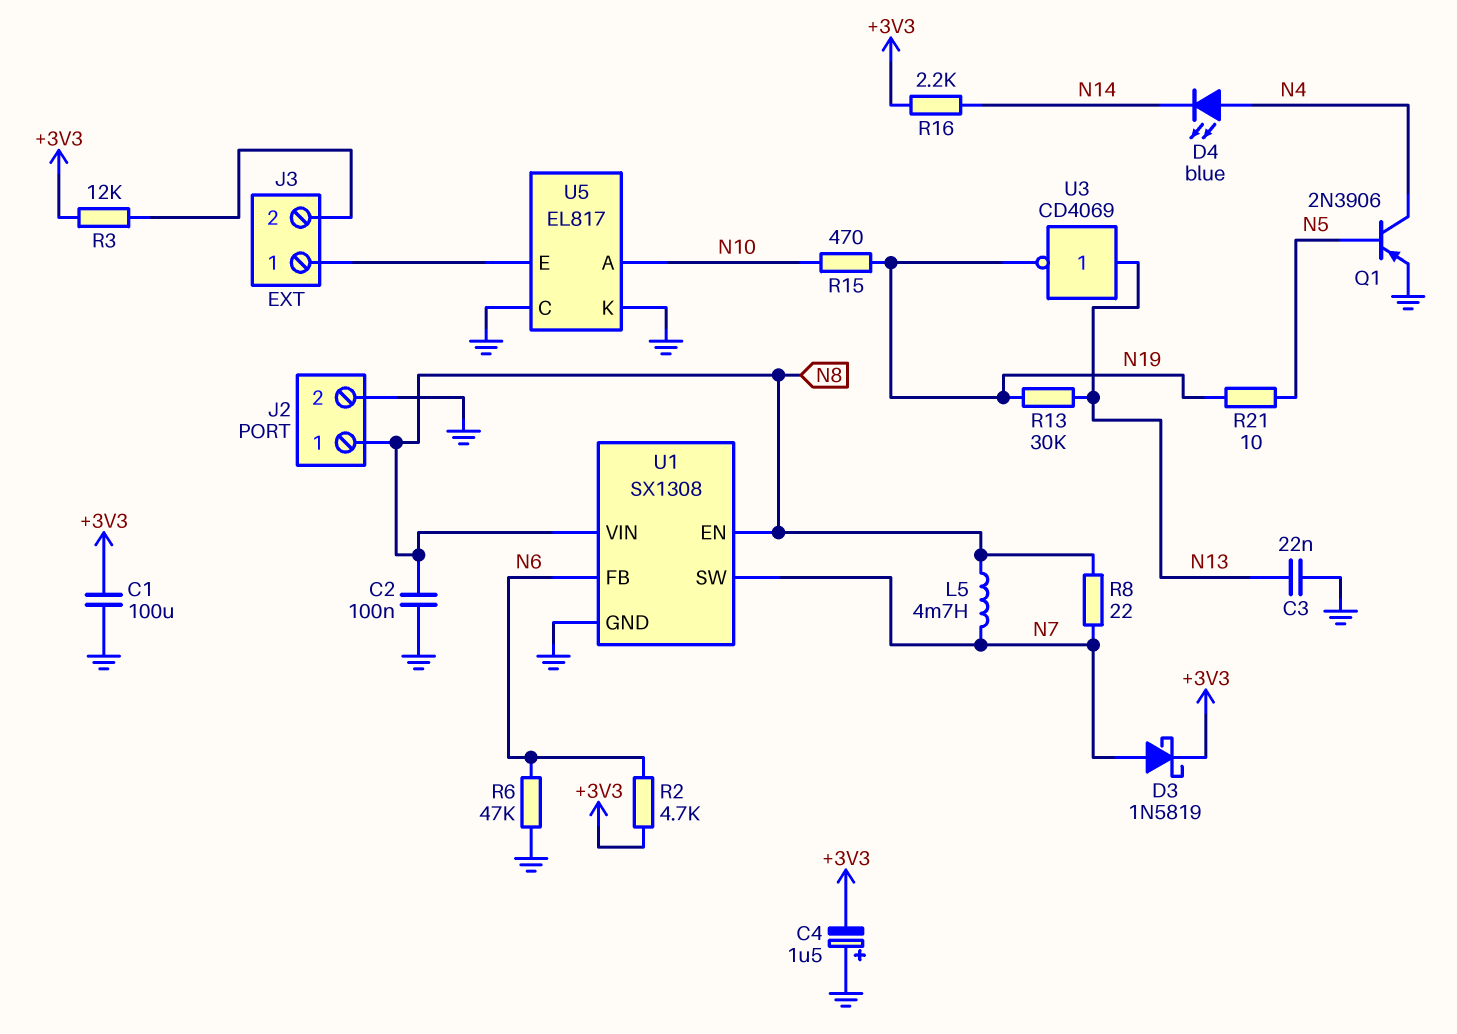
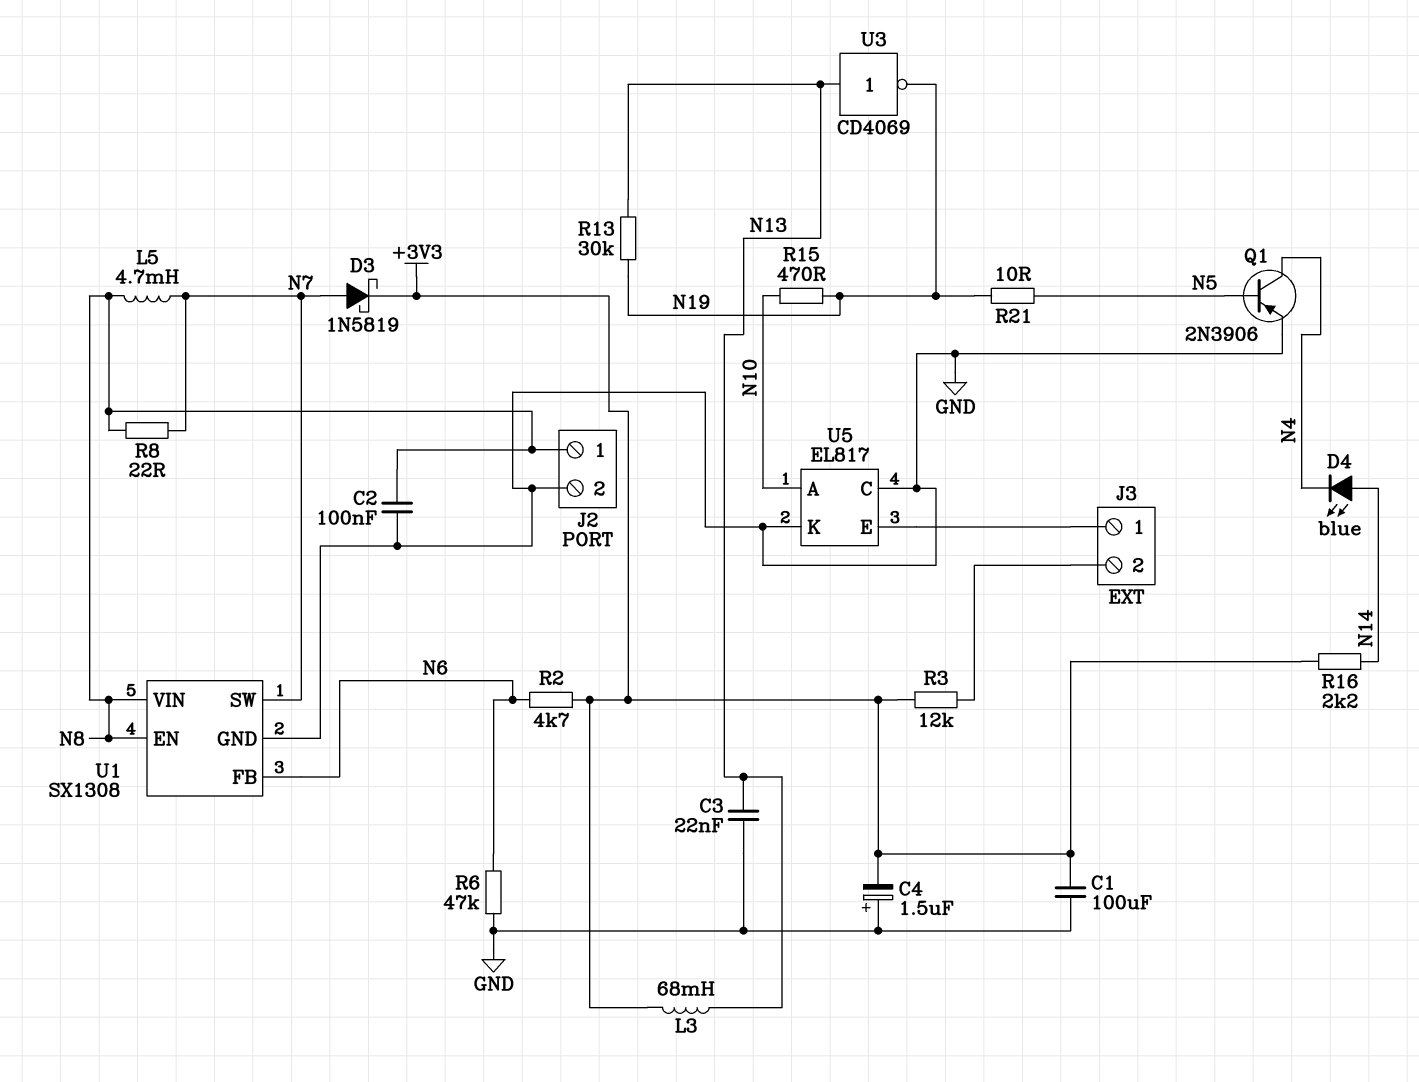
D4: LED blue (A N4, K N14) -> LED blue (A N14, K N4)
L3: none -> 68mH (+3V3, N13)

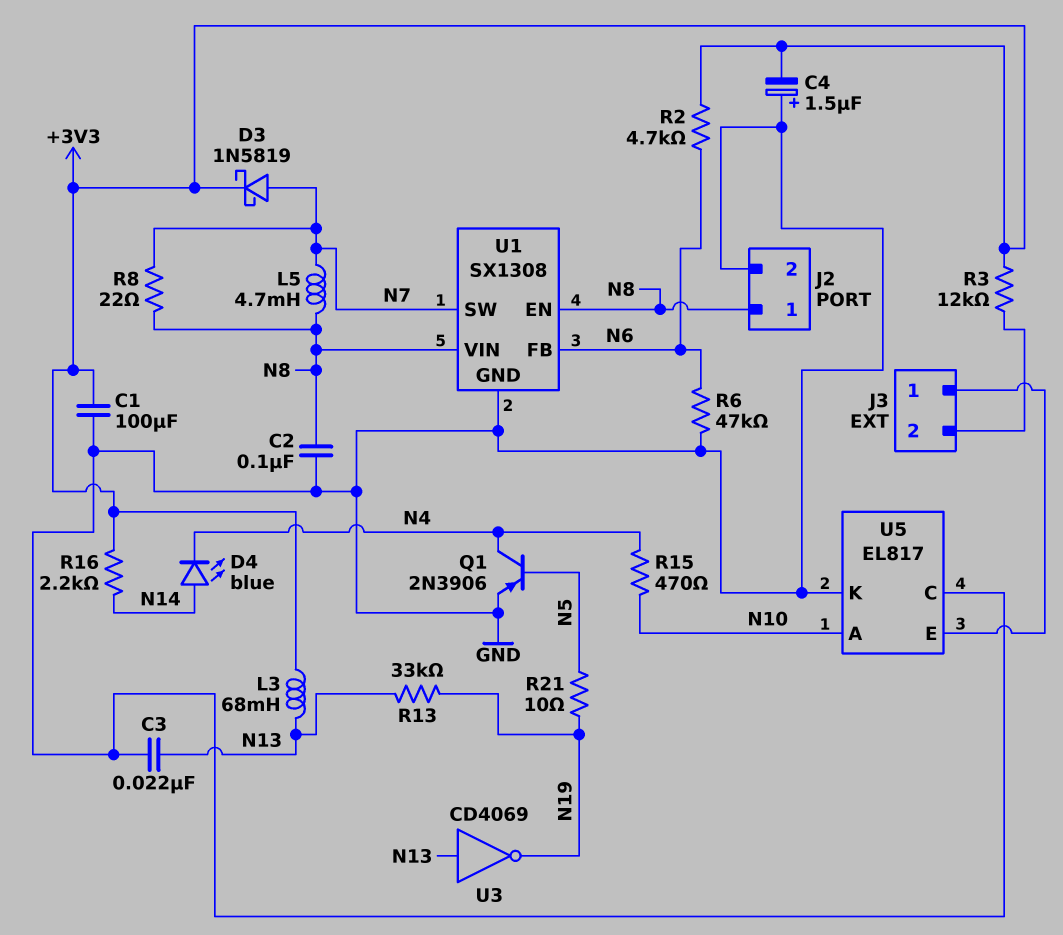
R13: 30k (N13, N19) -> 33k (N13, N19)
R15: 470 (N10, N19) -> 470 (N4, N10)

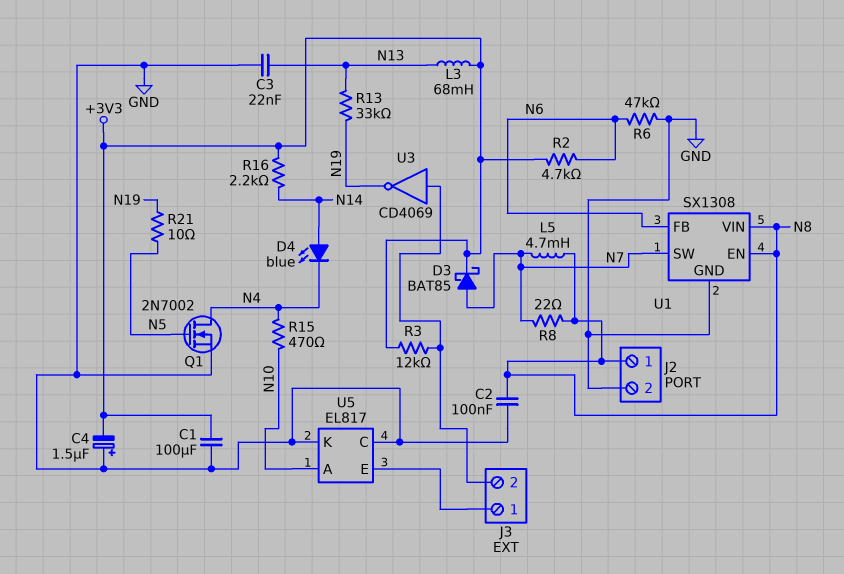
D3: schottky 1N5819 (A N7, K +3V3) -> schottky BAT85 (A N7, K +3V3)
Q1: PNP 2N3906 (B N5, C N4, E GND) -> NMOS 2N7002 (G N5, D N4, S GND)
U3: NOT CD4069 (in N13, out N19) -> NOT CD4069 (in J3/2, out N19)

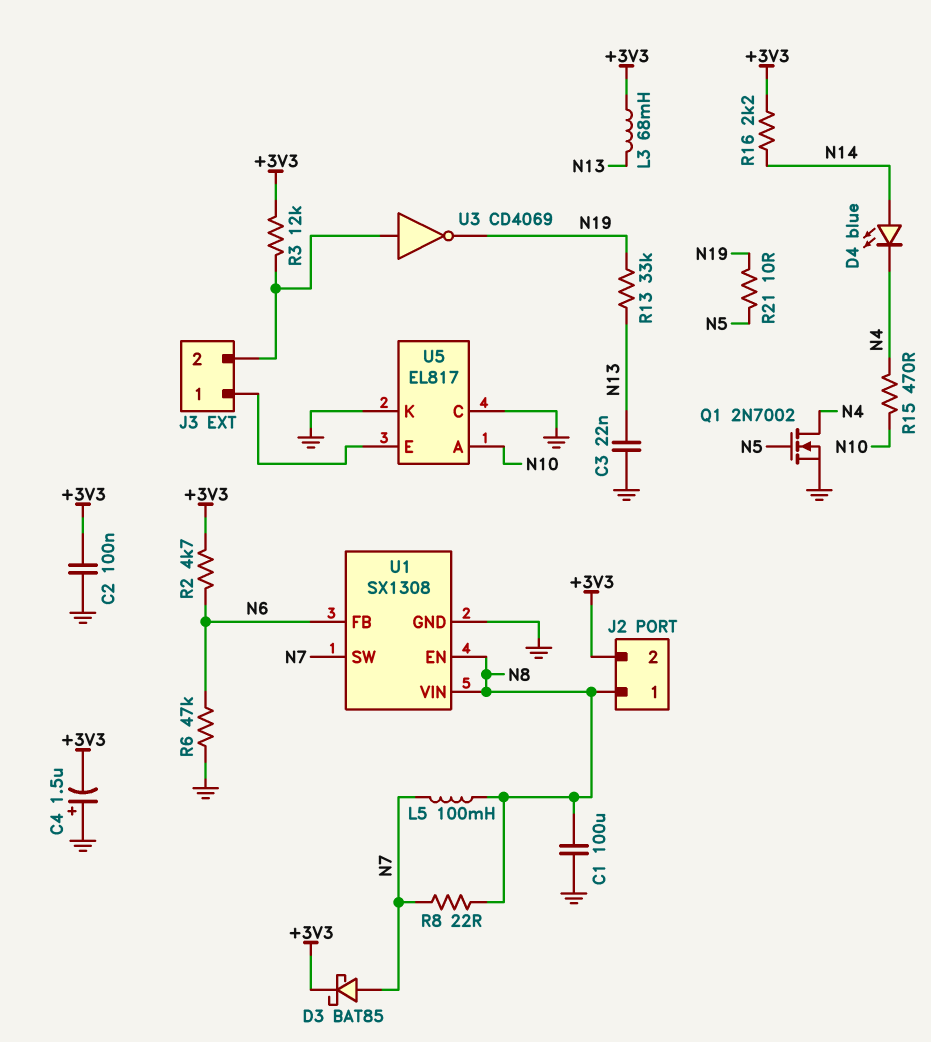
C1: 100uF (+3V3, GND) -> 100uF (GND, N8)
C2: 100nF (GND, N8) -> 100nF (+3V3, GND)
J2 pin 2: GND -> +3V3
L5: 4.7mH (N7, N8) -> 100mH (N7, N8)

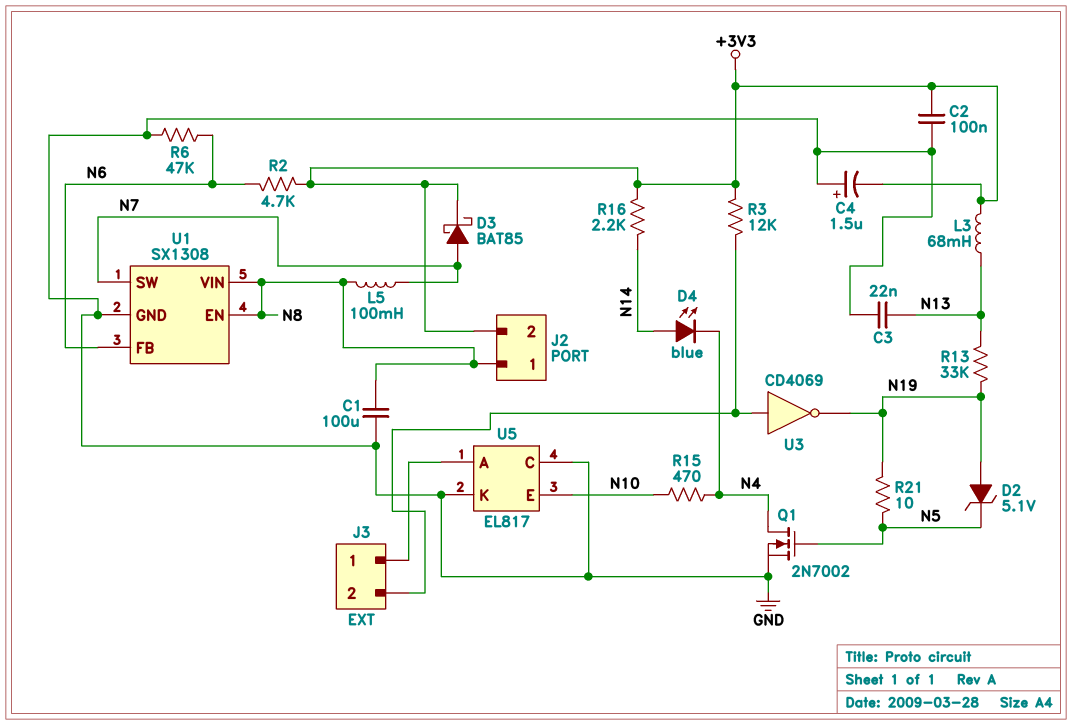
D2: none -> zener 5.1V (A N19, K N5)
R8: 22 (N7, N8) -> none
U5 pin A: N10 -> J3/1
U5 pin E: J3/1 -> N10

